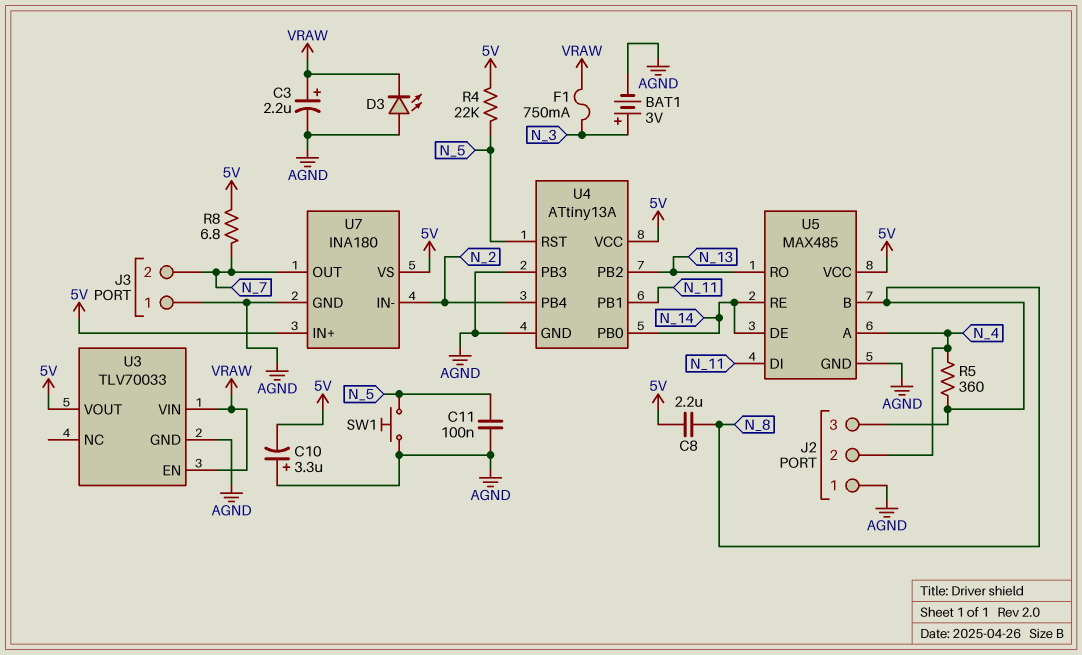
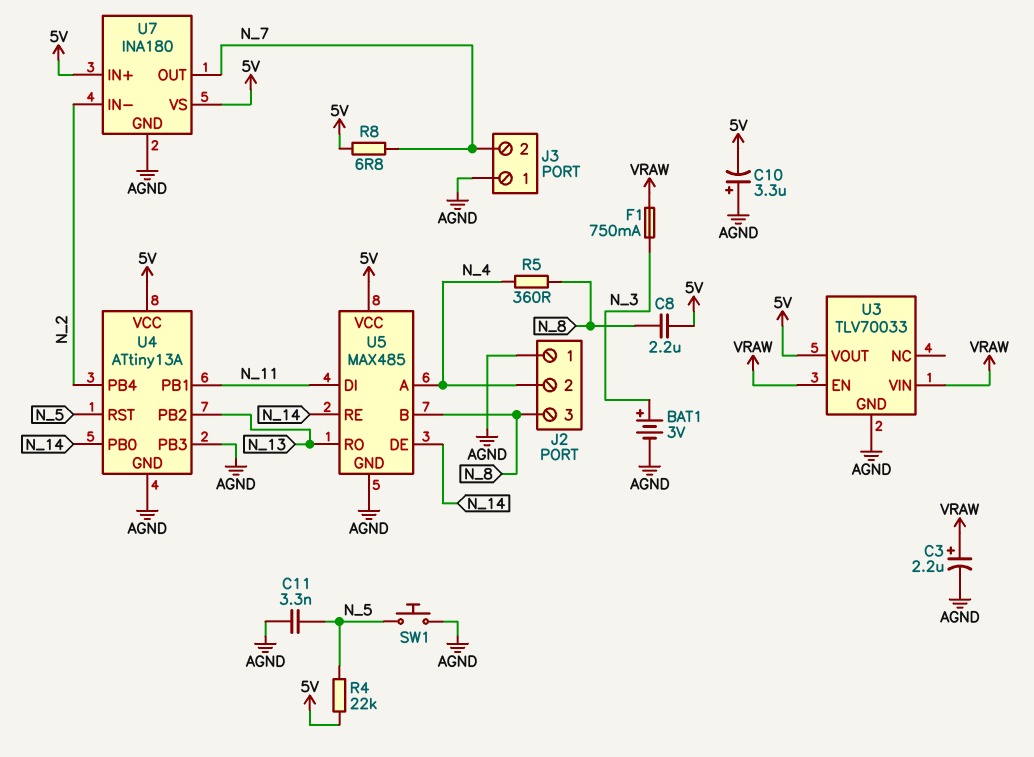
C11: 100nF (AGND, N_5) -> 3.3nF (AGND, N_5)
D3: LED (A AGND, K VRAW) -> none

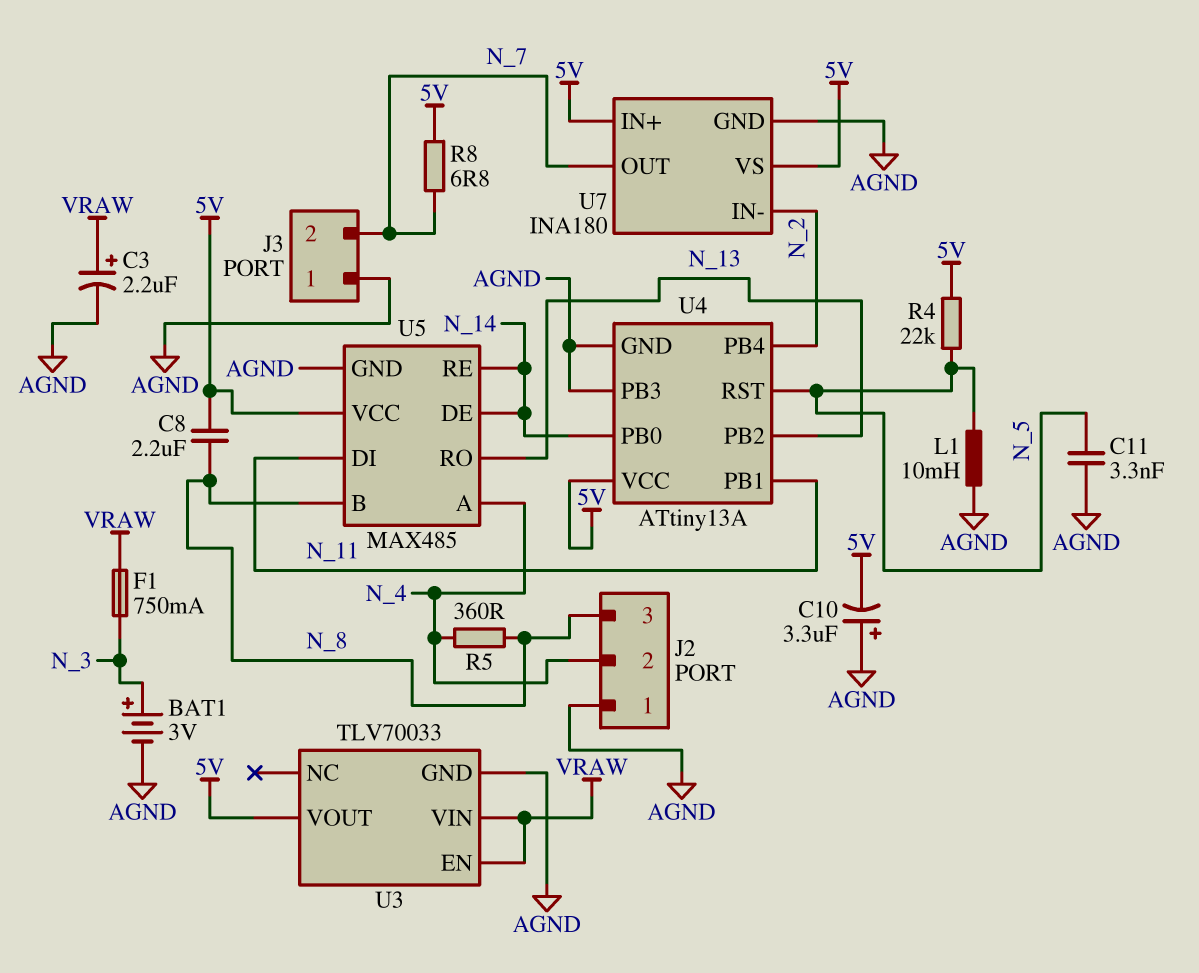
L1: none -> 10mH (AGND, N_5)
SW1: button (AGND, N_5) -> none

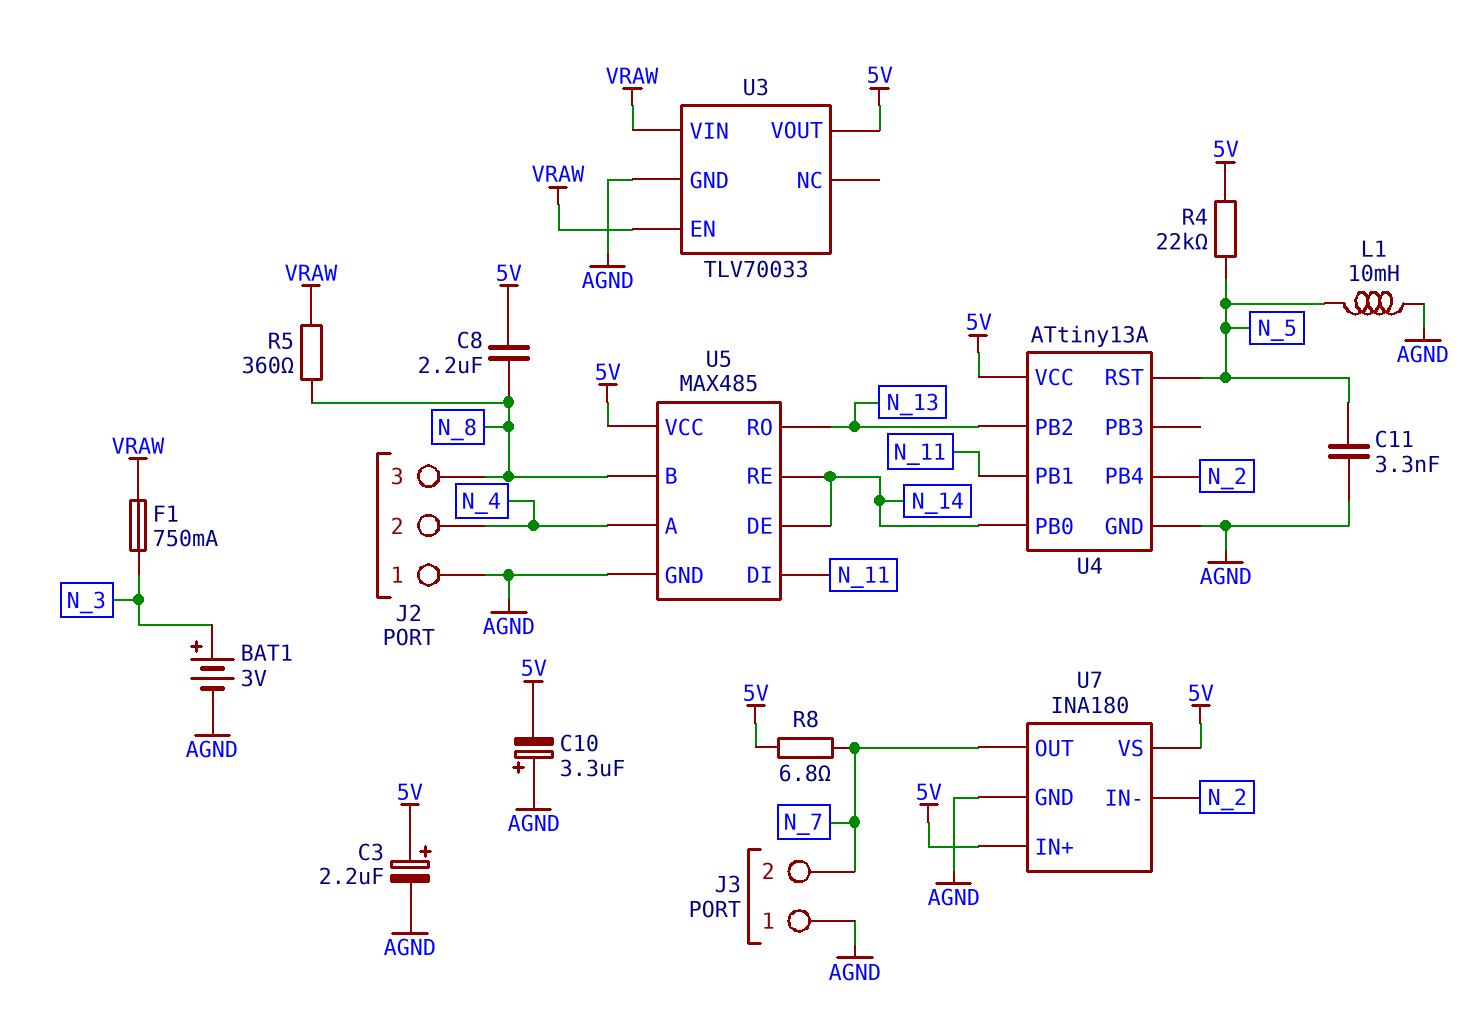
C3: 2.2uF (plus VRAW, minus AGND) -> 2.2uF (plus 5V, minus AGND)
R5: 360 (N_4, N_8) -> 360 (N_8, VRAW)
U4 pin PB3: AGND -> none

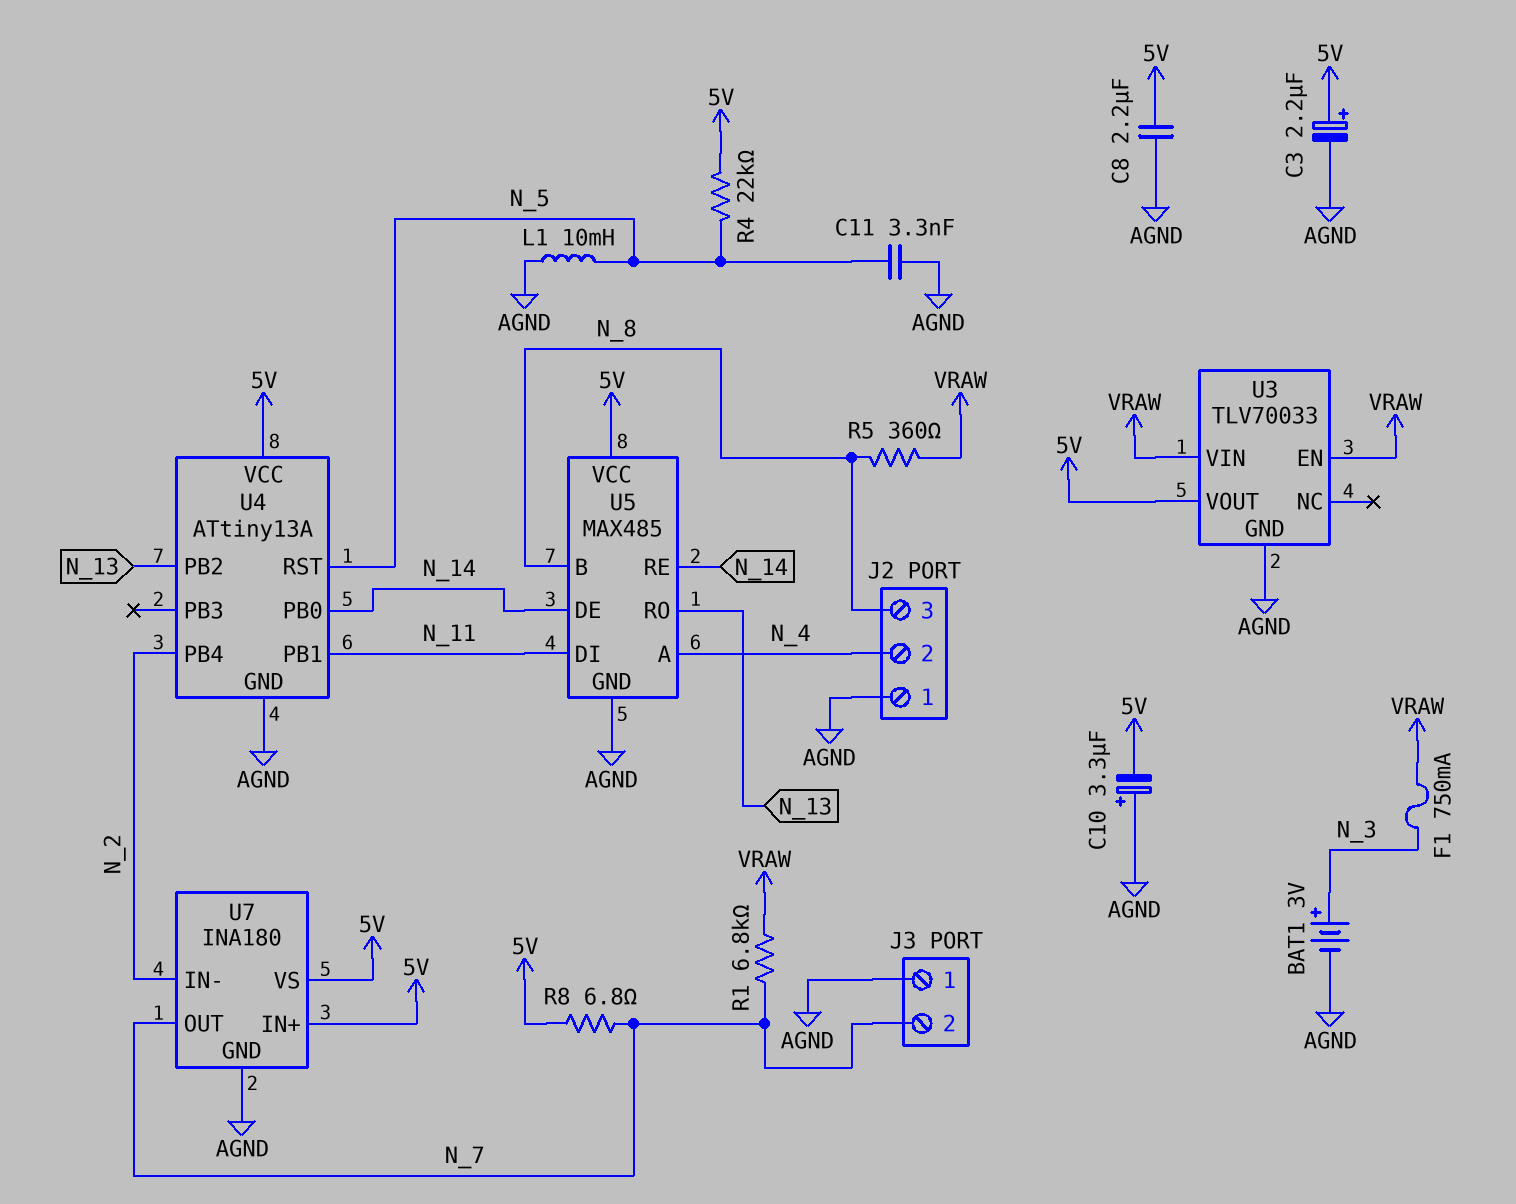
C8: 2.2uF (5V, N_8) -> 2.2uF (5V, AGND)
R1: none -> 6.8k (N_7, VRAW)

